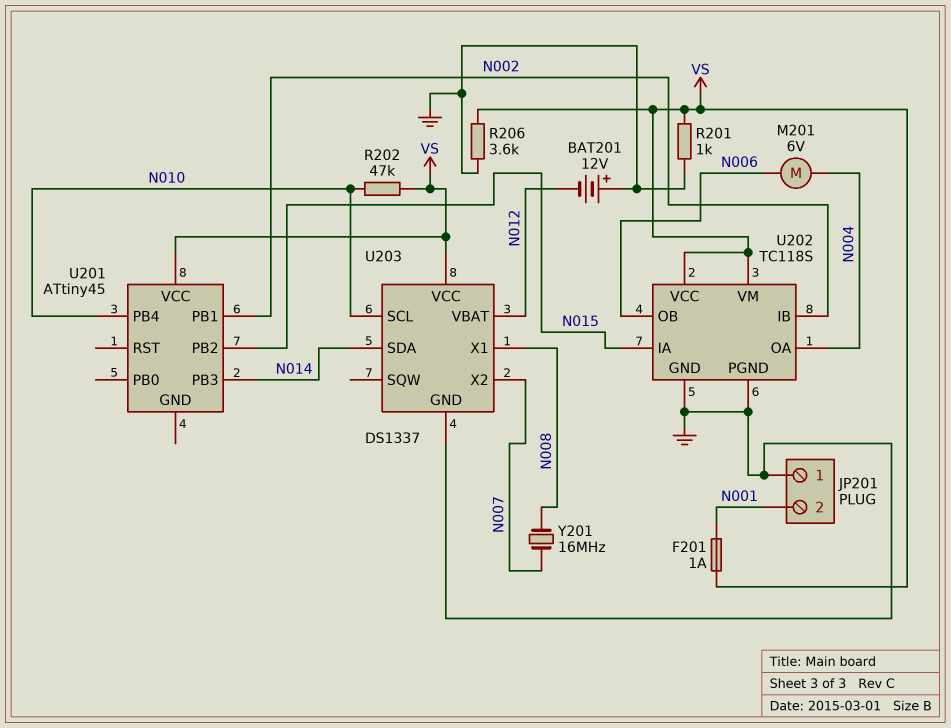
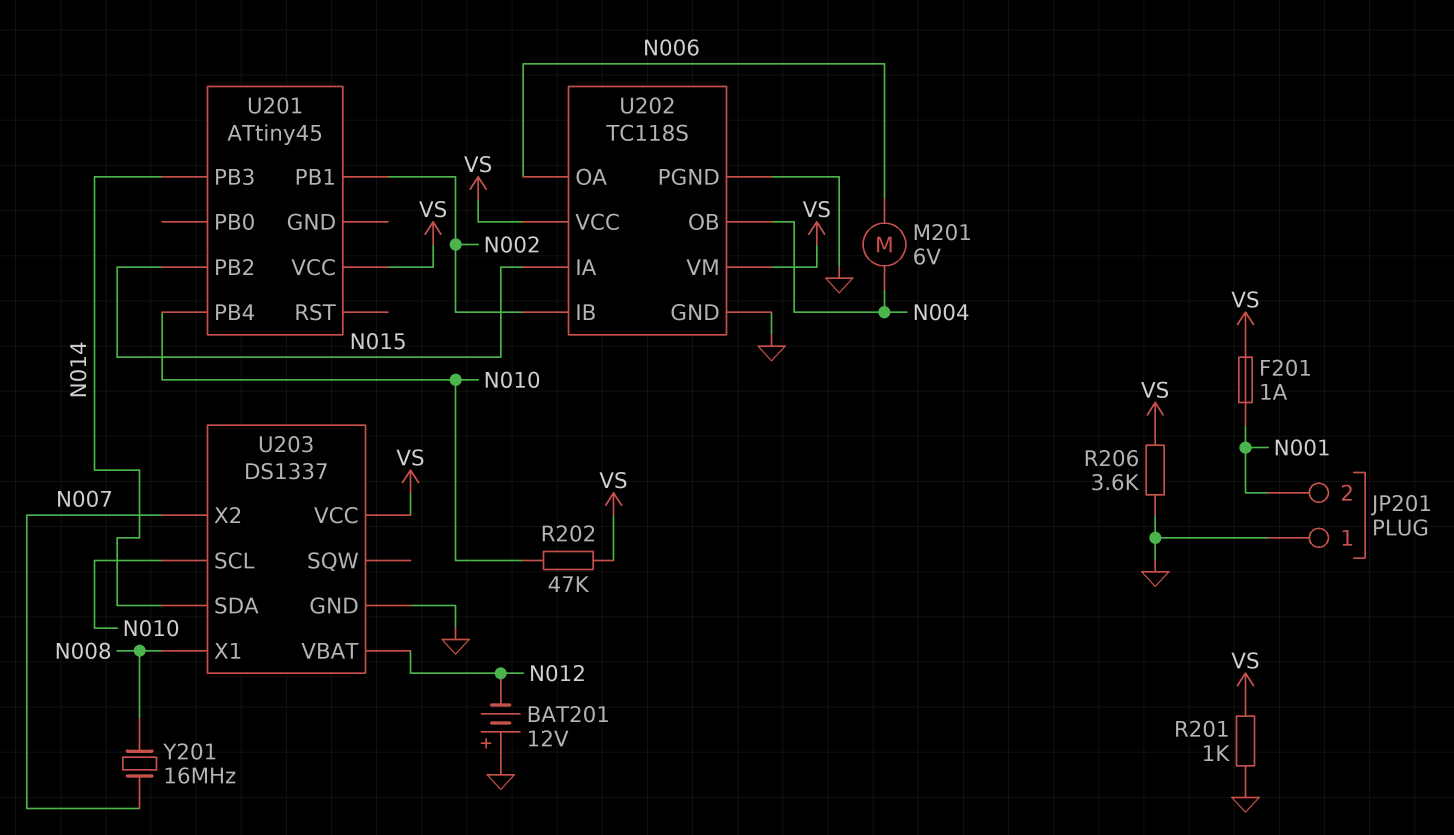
U202 pin OA: N004 -> N006
U202 pin OB: N006 -> N004

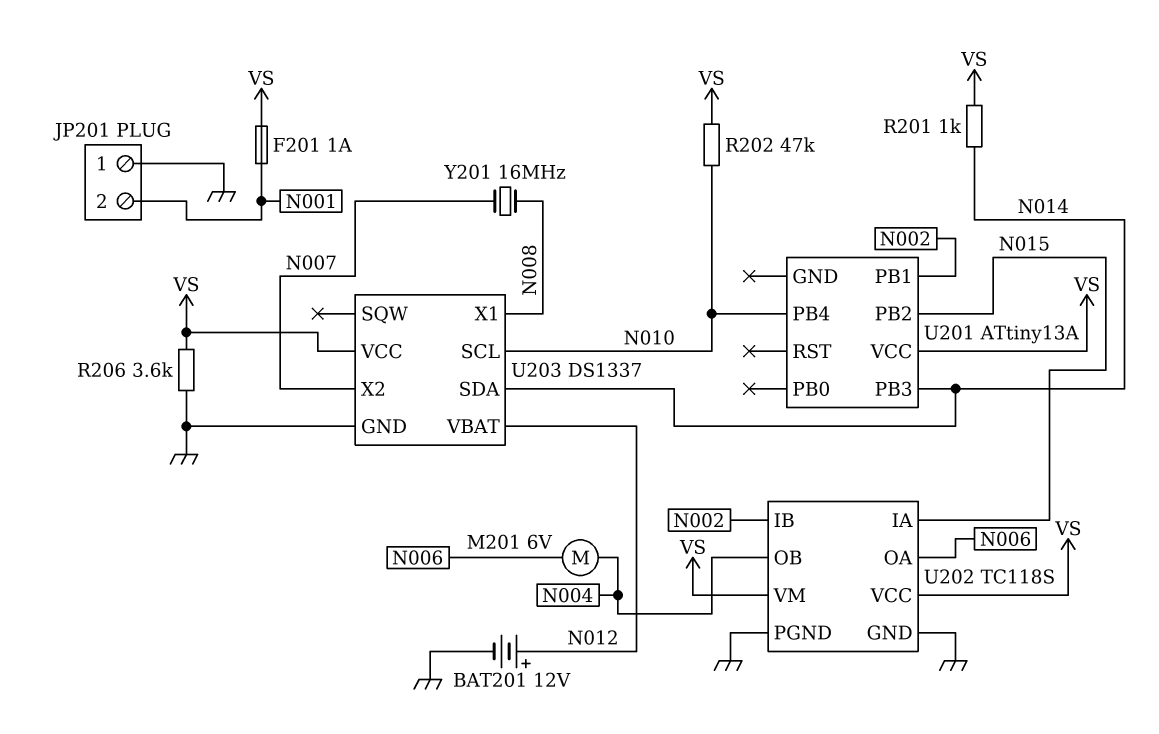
BAT201: 12V (plus GND, minus N012) -> 12V (plus N012, minus GND)
R201: 1k (GND, VS) -> 1k (N014, VS)
U201: ATtiny45 -> ATtiny13A

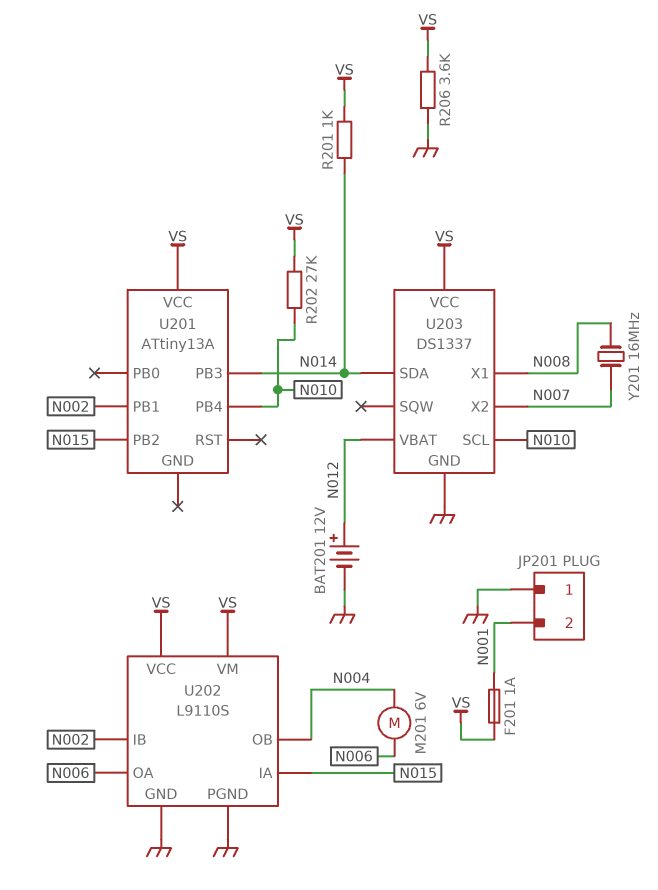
R202: 47k (N010, VS) -> 27k (N010, VS)
U202: TC118S -> L9110S

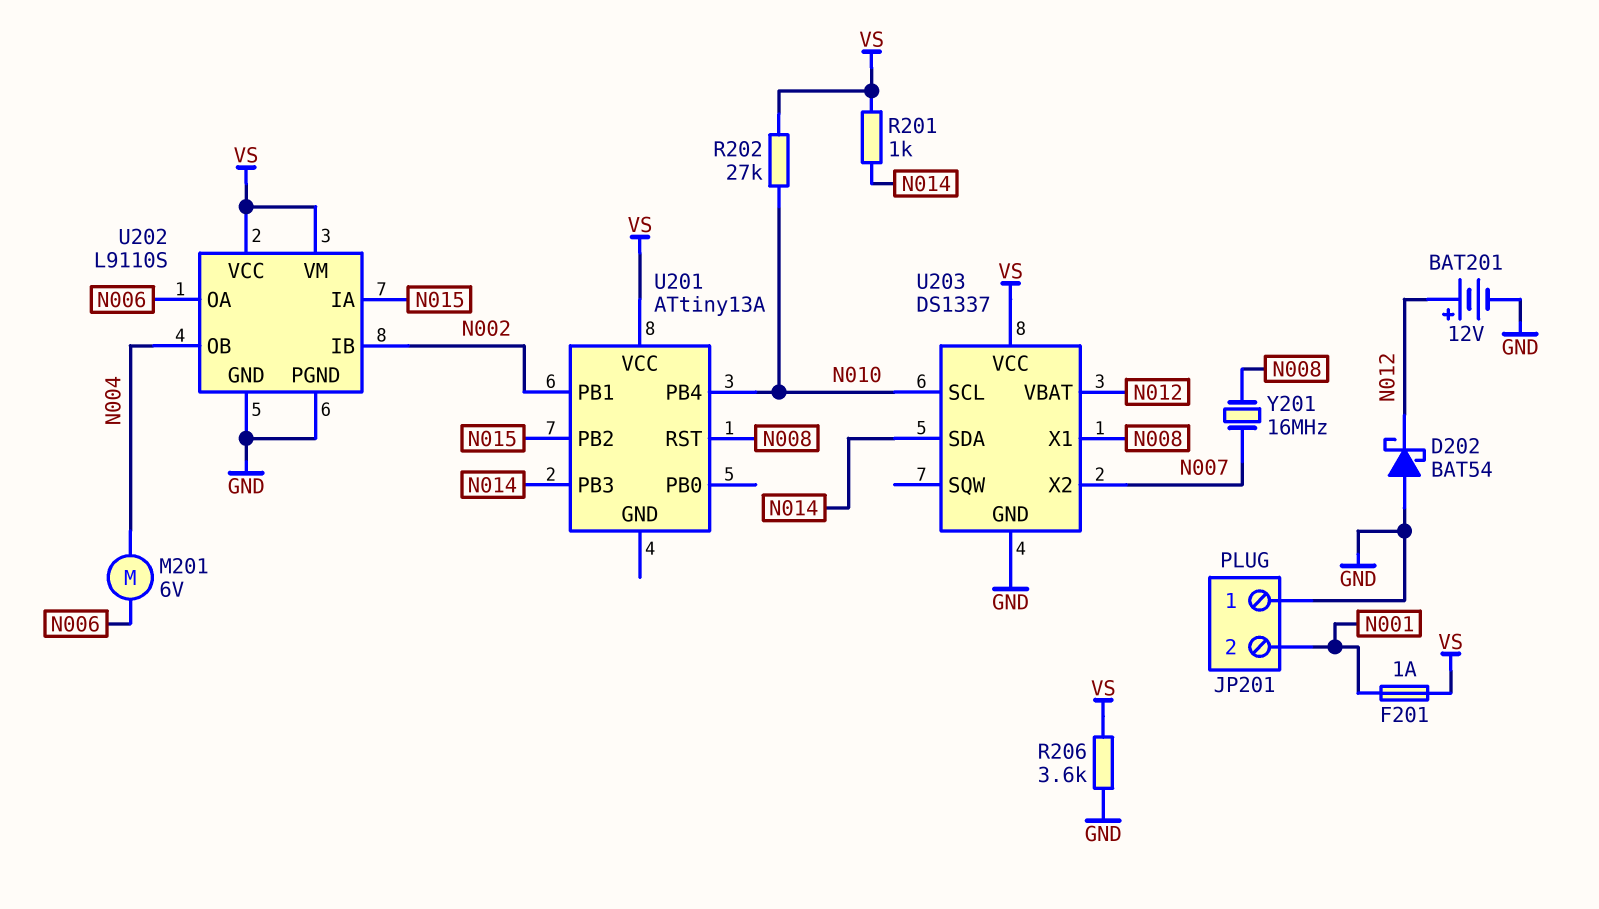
D202: none -> schottky BAT54 (A GND, K N012)
U201 pin RST: none -> N008

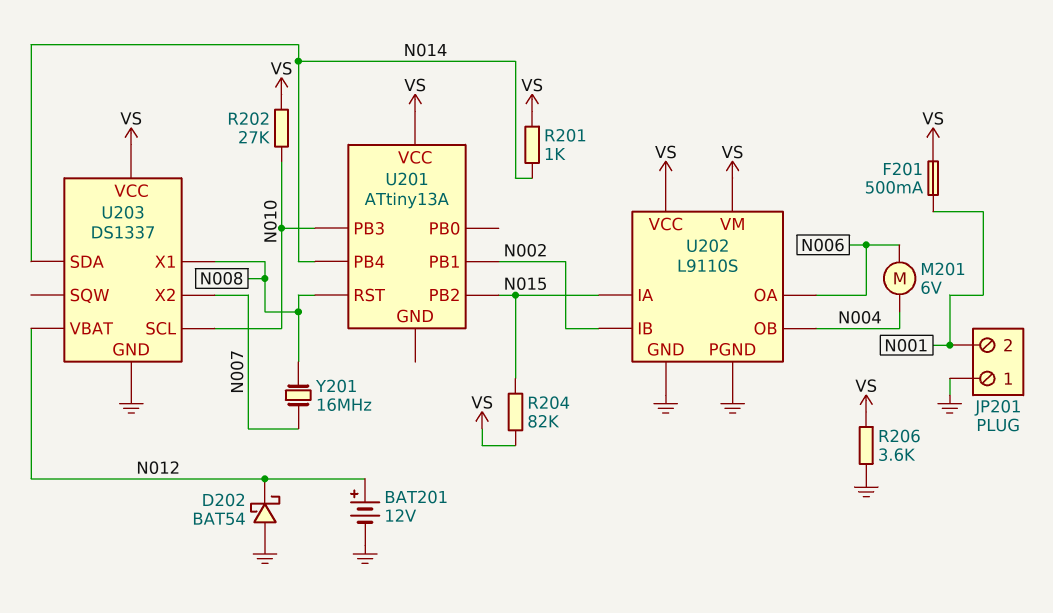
F201: 1A (N001, VS) -> 500mA (N001, VS)
R204: none -> 82k (N015, VS)
U201 pin PB3: N014 -> N010
U201 pin PB4: N010 -> N014

